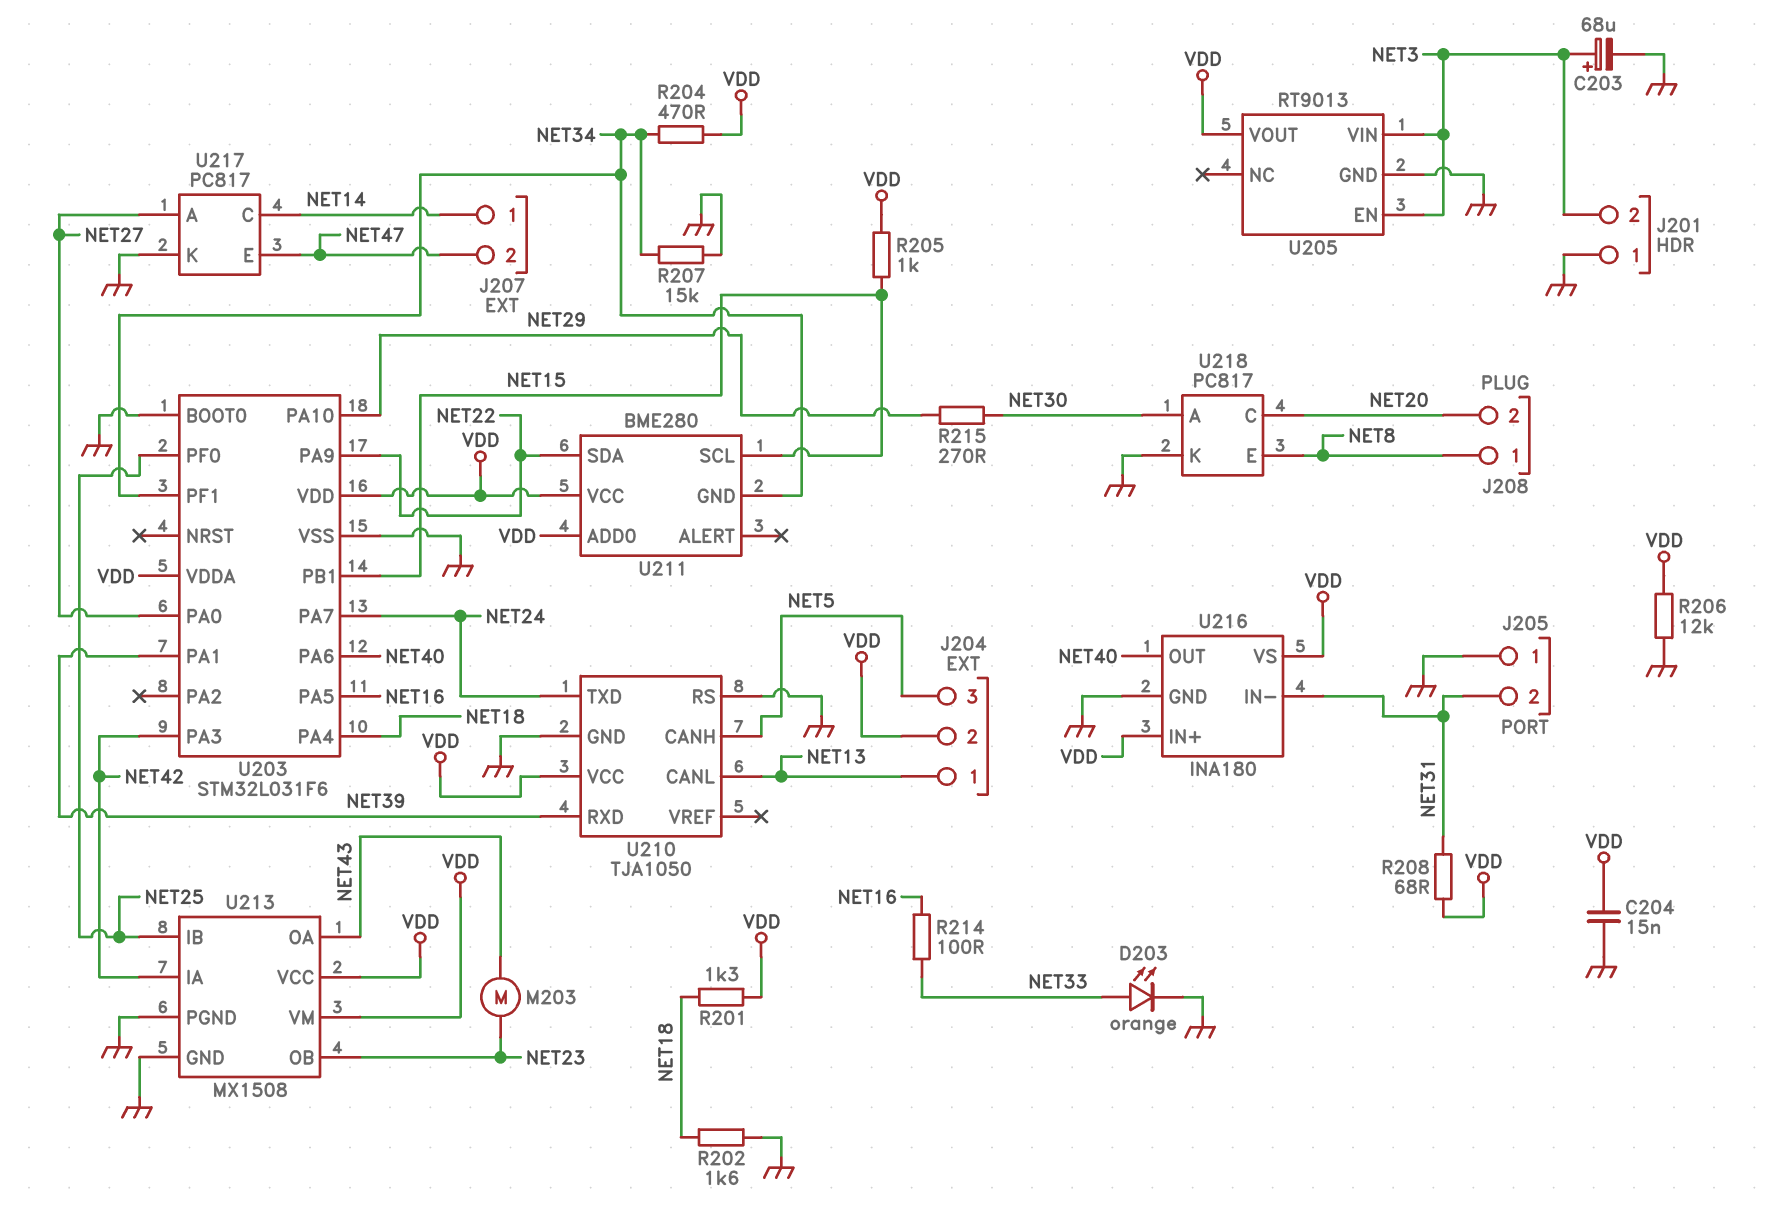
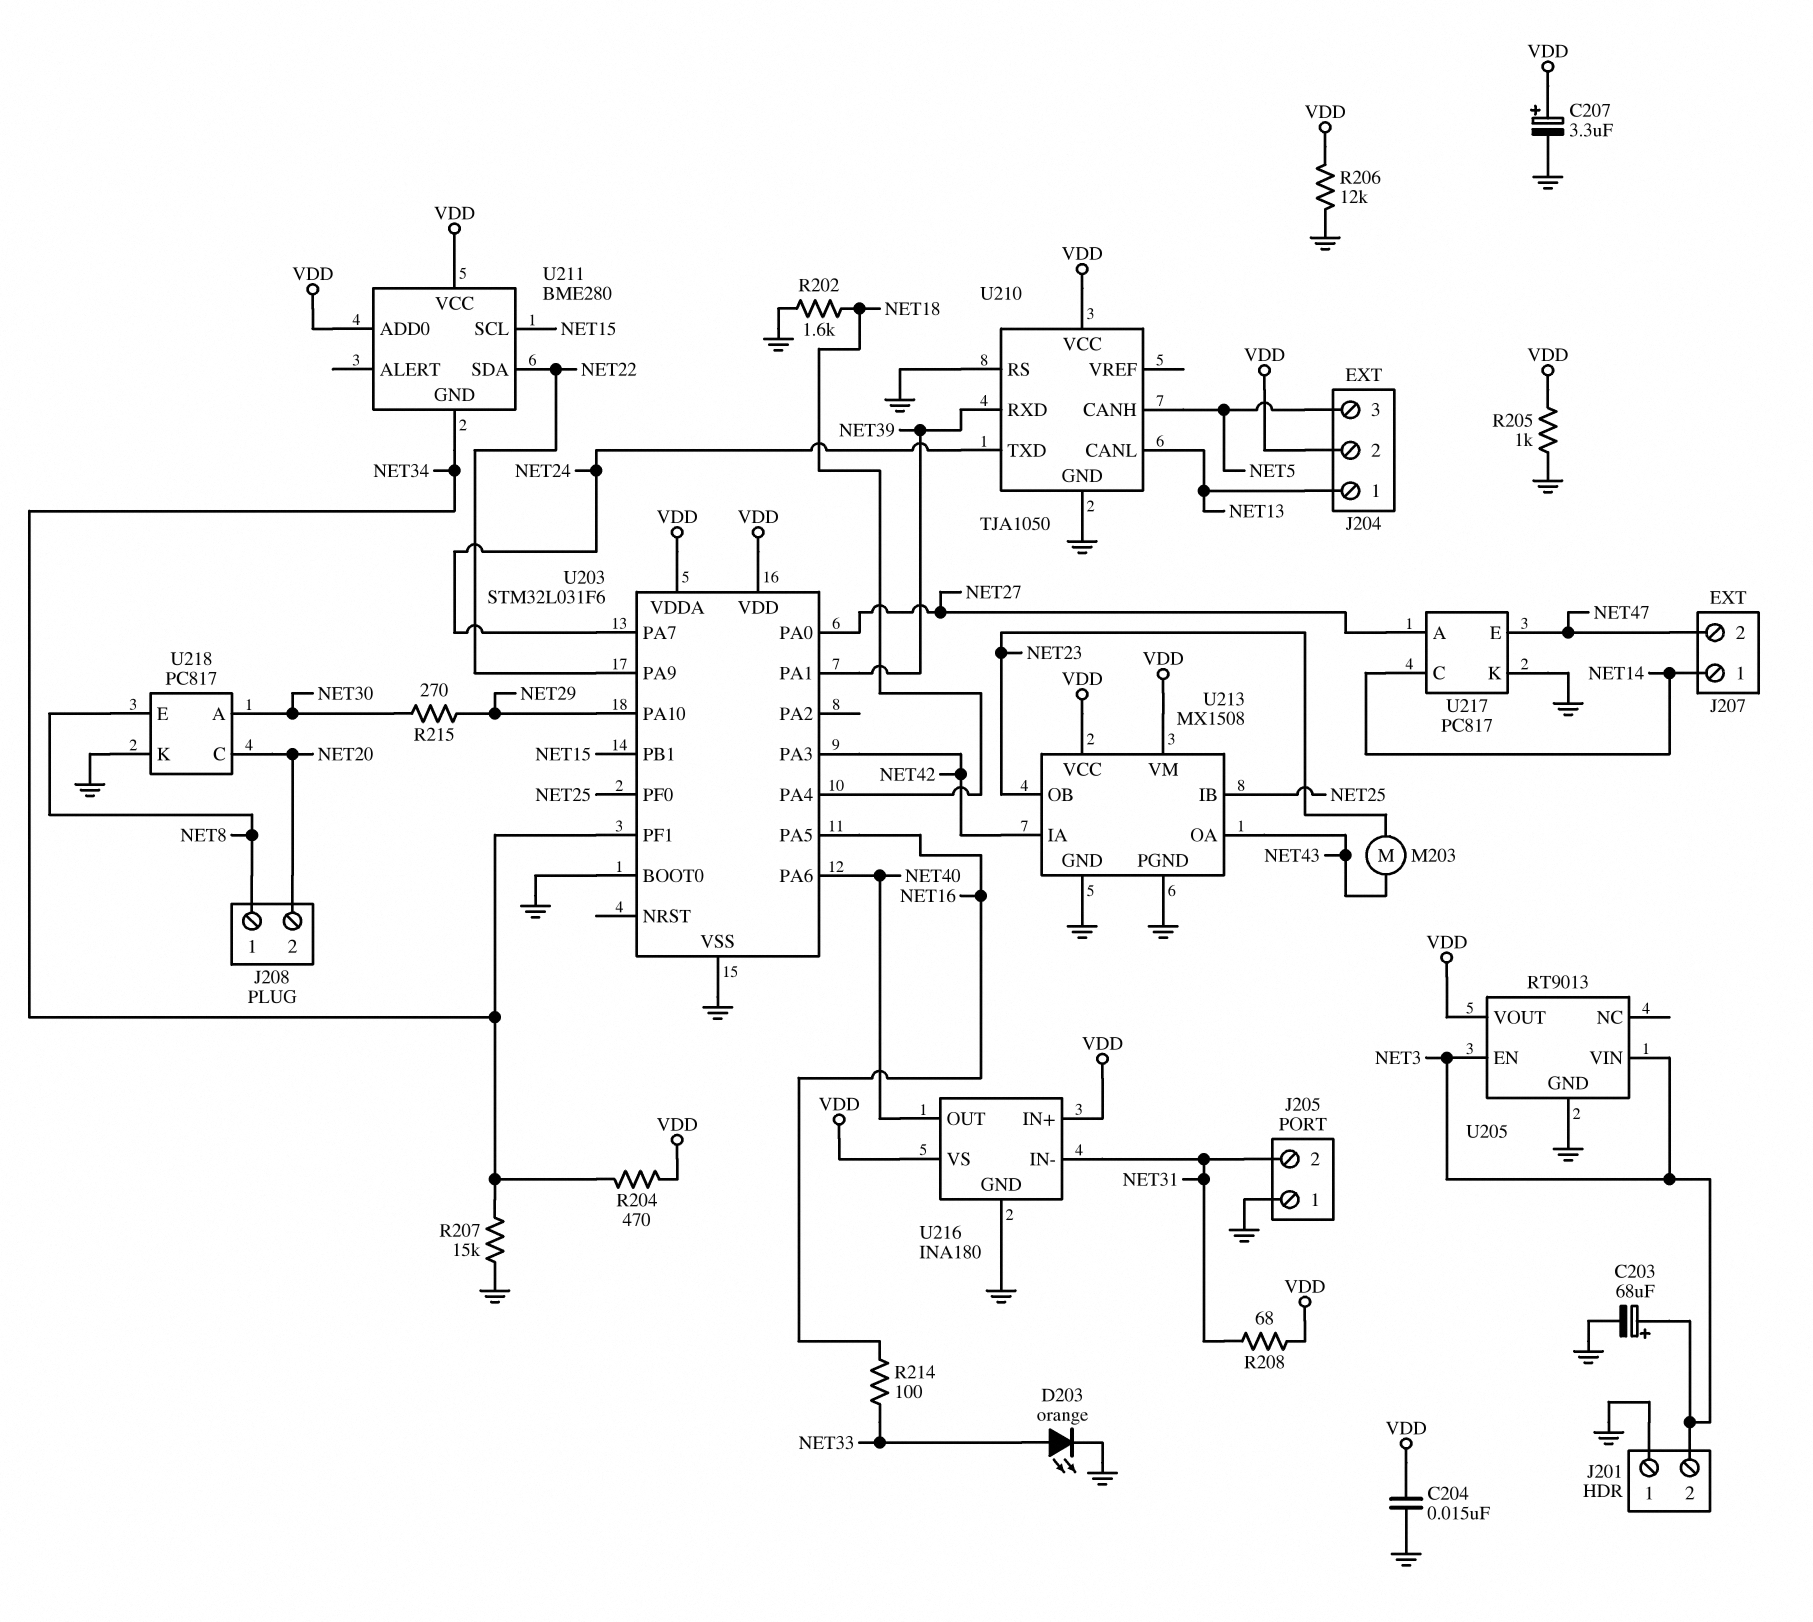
C207: none -> 3.3uF (plus VDD, minus GND)
R201: 1.3k (NET18, VDD) -> none
R205: 1k (NET15, VDD) -> 1k (GND, VDD)

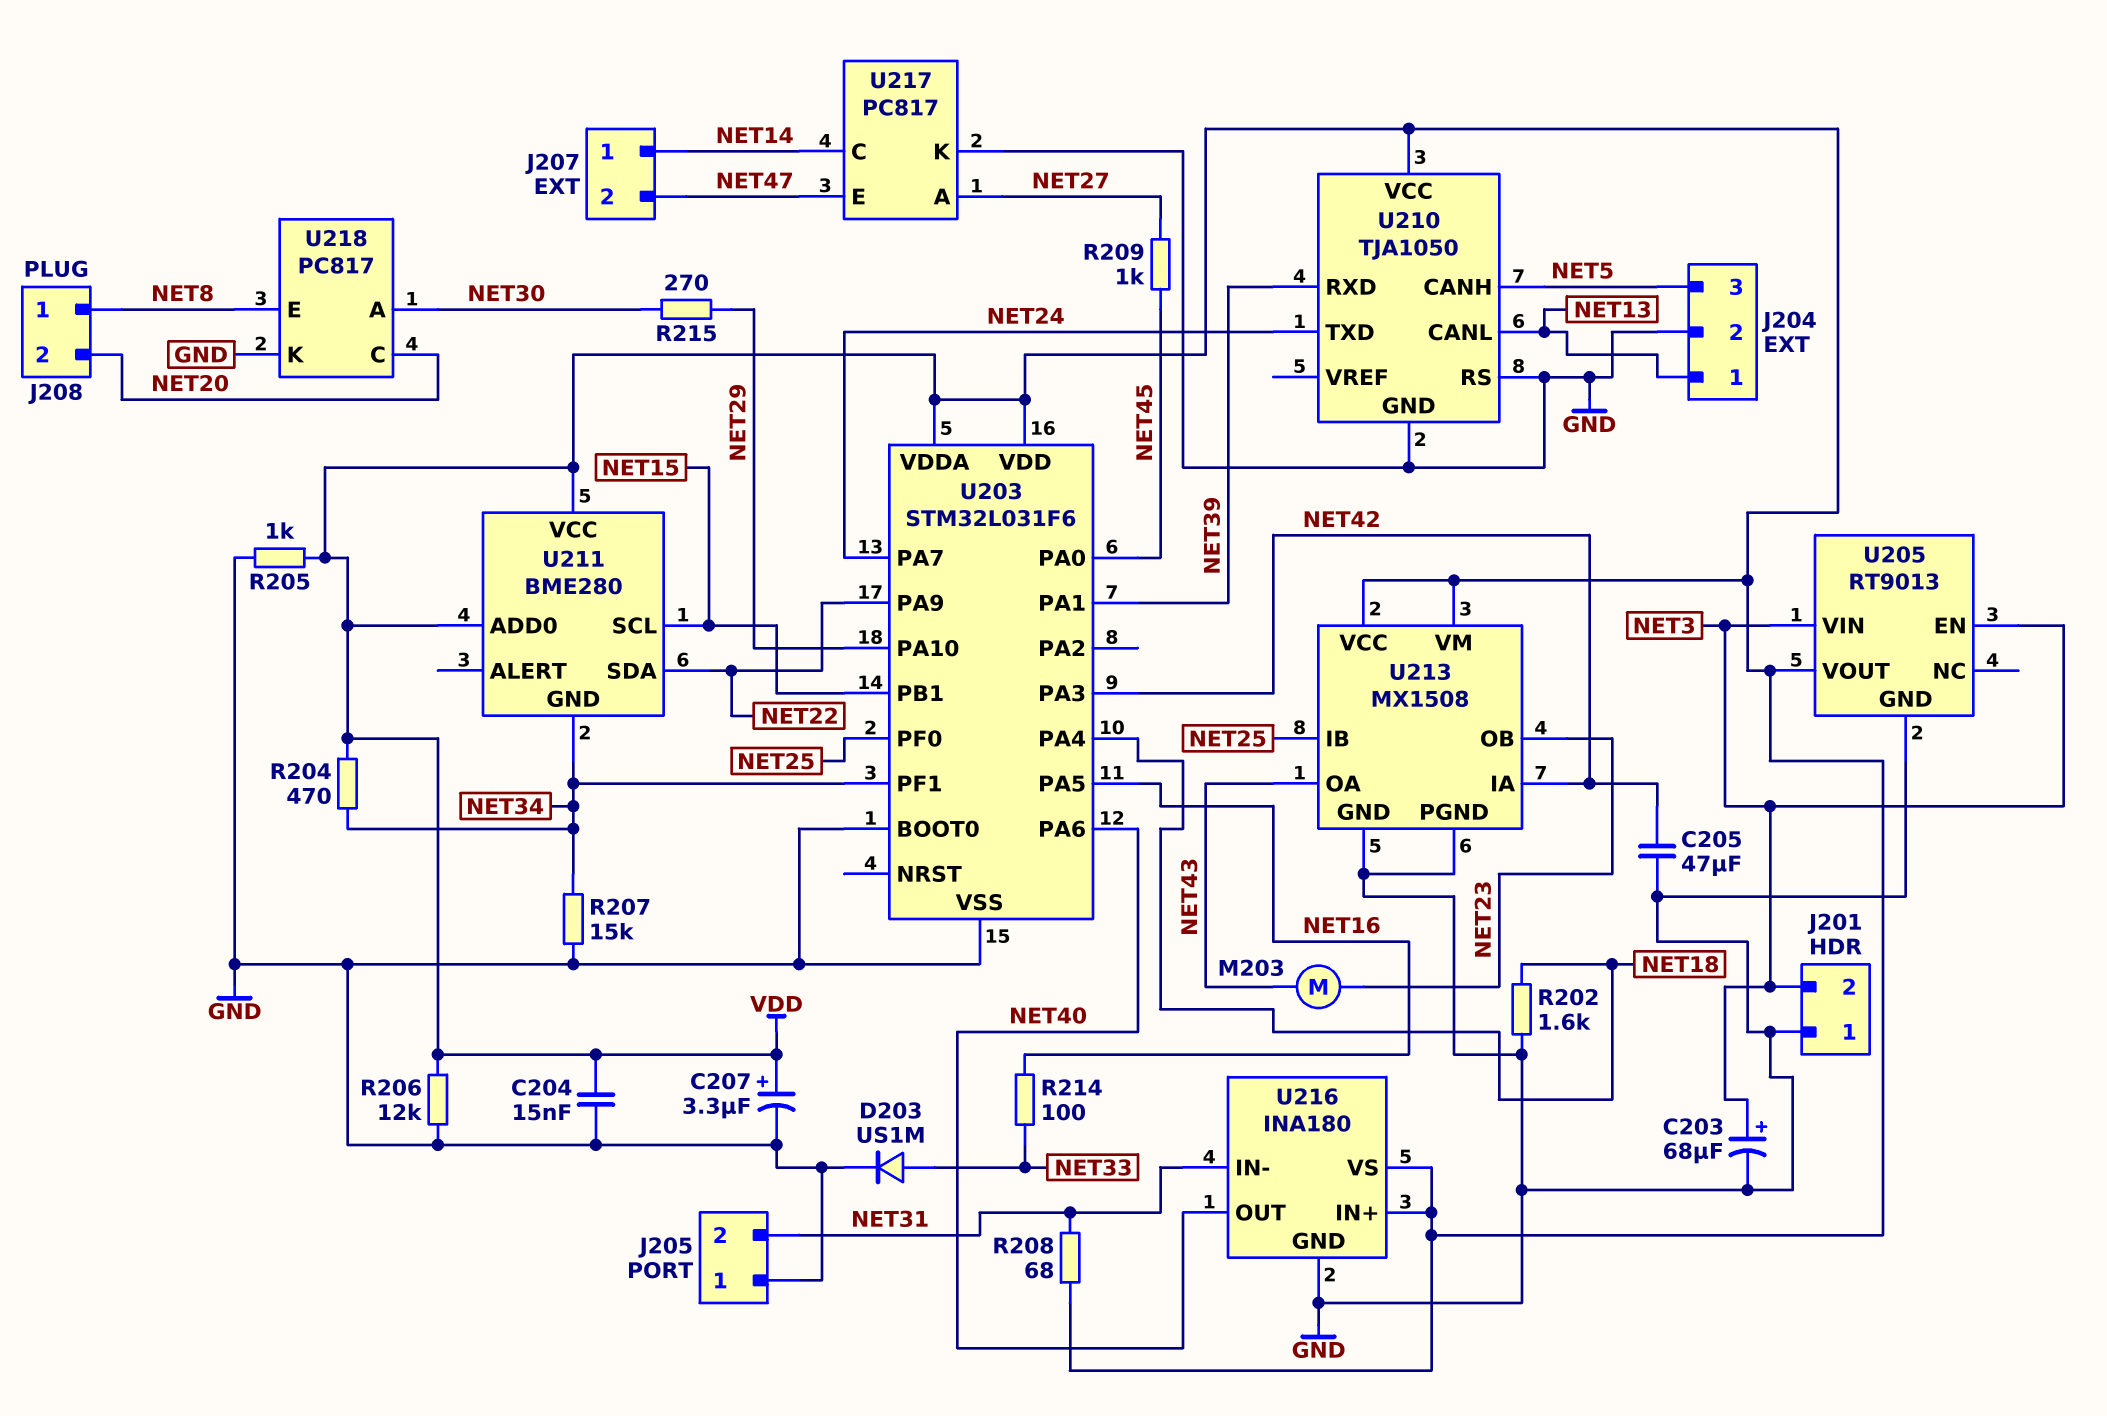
C205: none -> 47uF (GND, NET42)
D203: LED orange (A NET33, K GND) -> diode US1M (A NET33, K GND)
J204 pin 2: VDD -> GND
R209: none -> 1k (NET27, NET45)
U203 pin PA0: NET27 -> NET45

